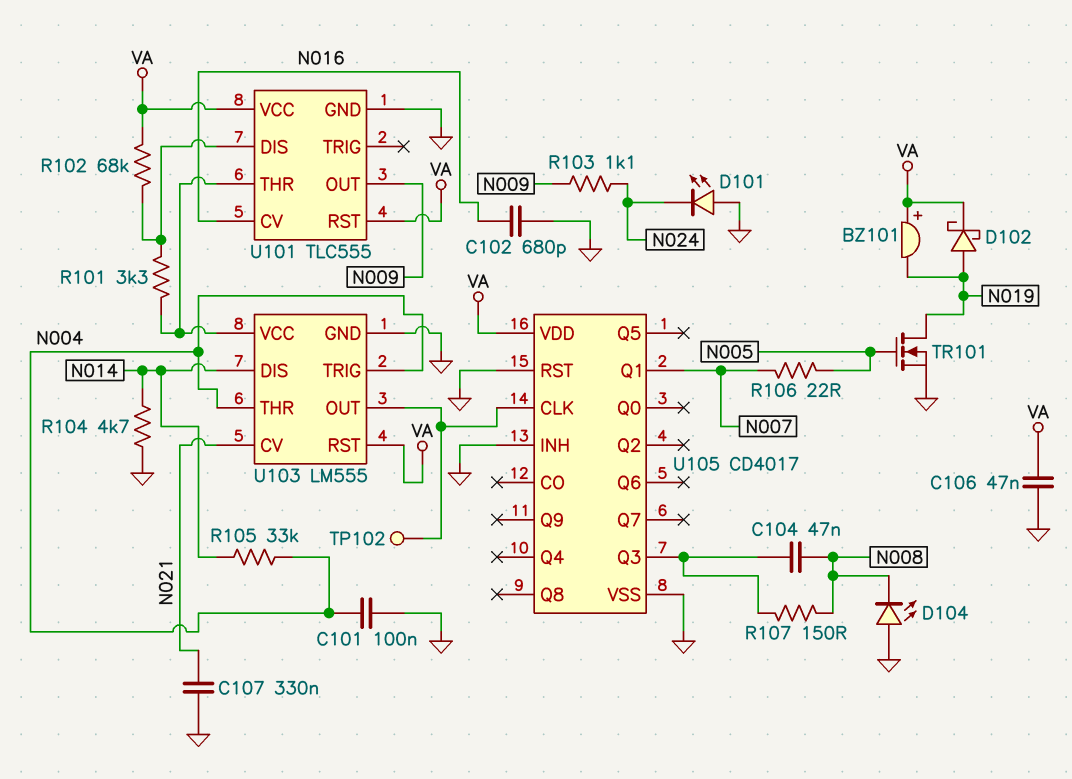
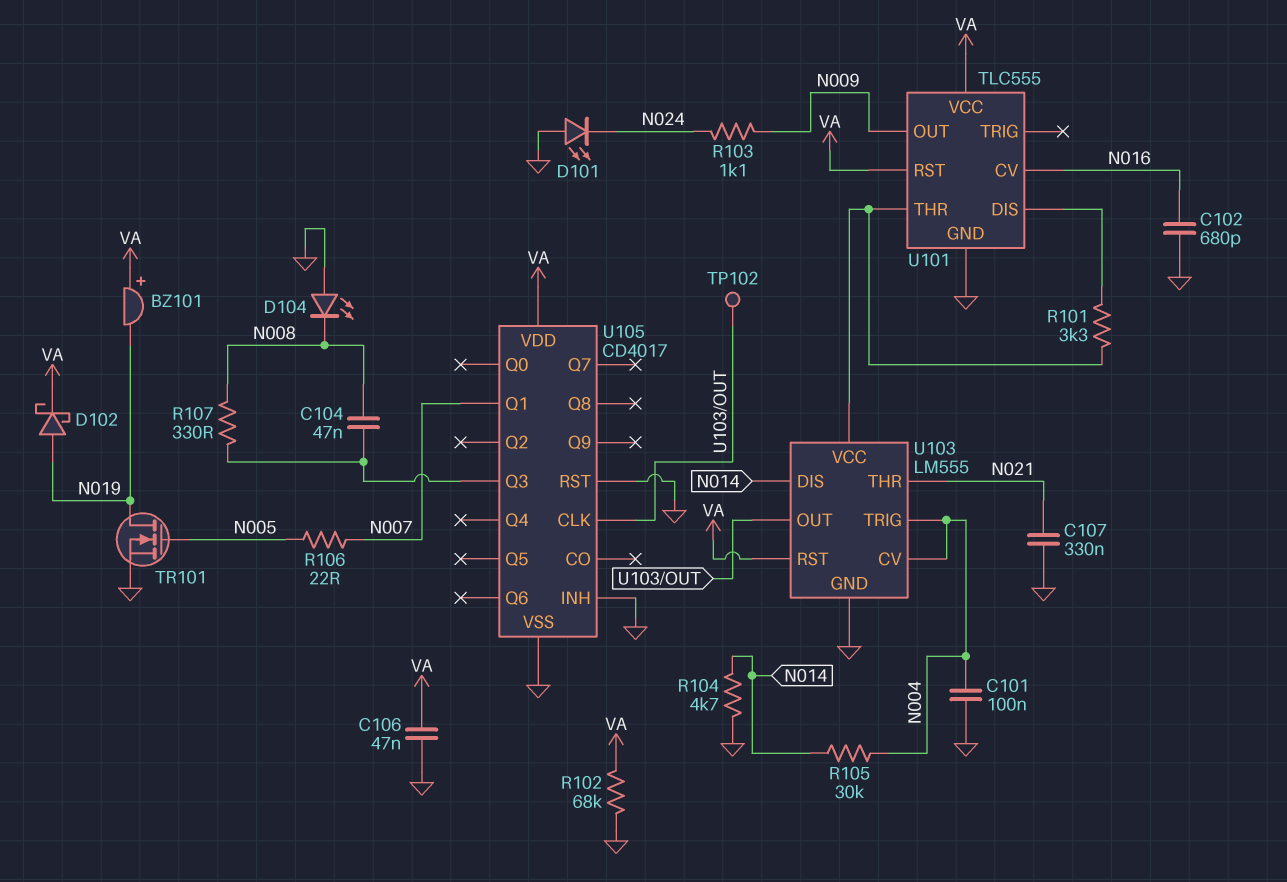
R102: 68k (U101/DIS, VA) -> 68k (GND, VA)
R105: 33k (N004, N014) -> 30k (N004, N014)
R107: 150 (N008, U105/Q3) -> 330 (N008, U105/Q3)
U103 pin CV: N021 -> N004
U103 pin THR: N004 -> N021

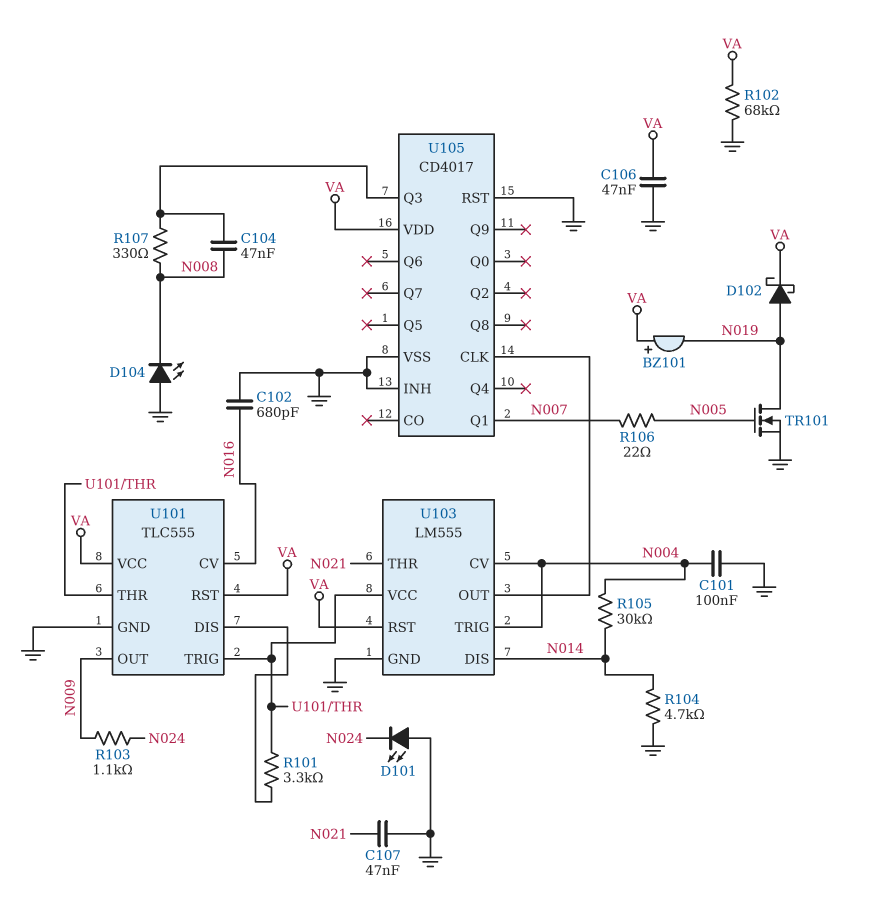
C107: 330nF (GND, N021) -> 47nF (GND, N021)
TP102: test point (U103/OUT) -> none
U101 pin TRIG: none -> U101/THR

